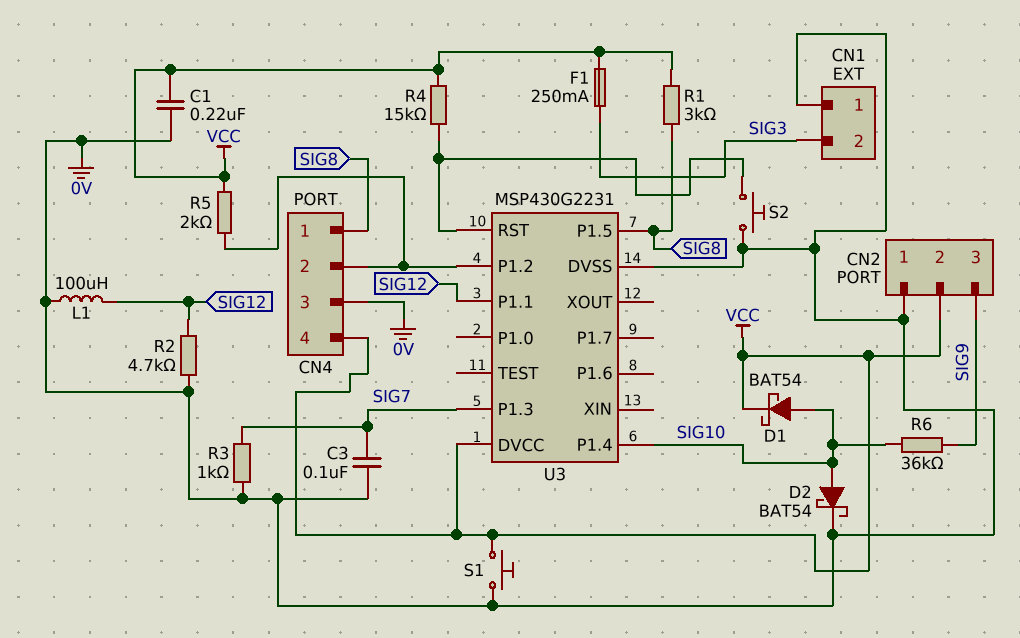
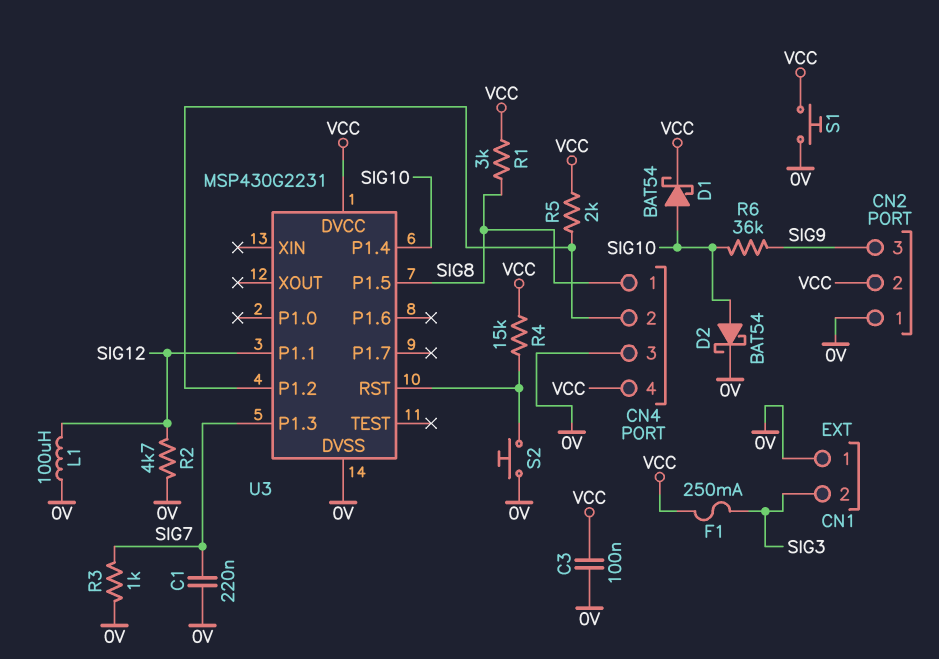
C1: 220nF (0V, VCC) -> 220nF (0V, SIG7)
C3: 100nF (0V, SIG7) -> 100nF (0V, VCC)

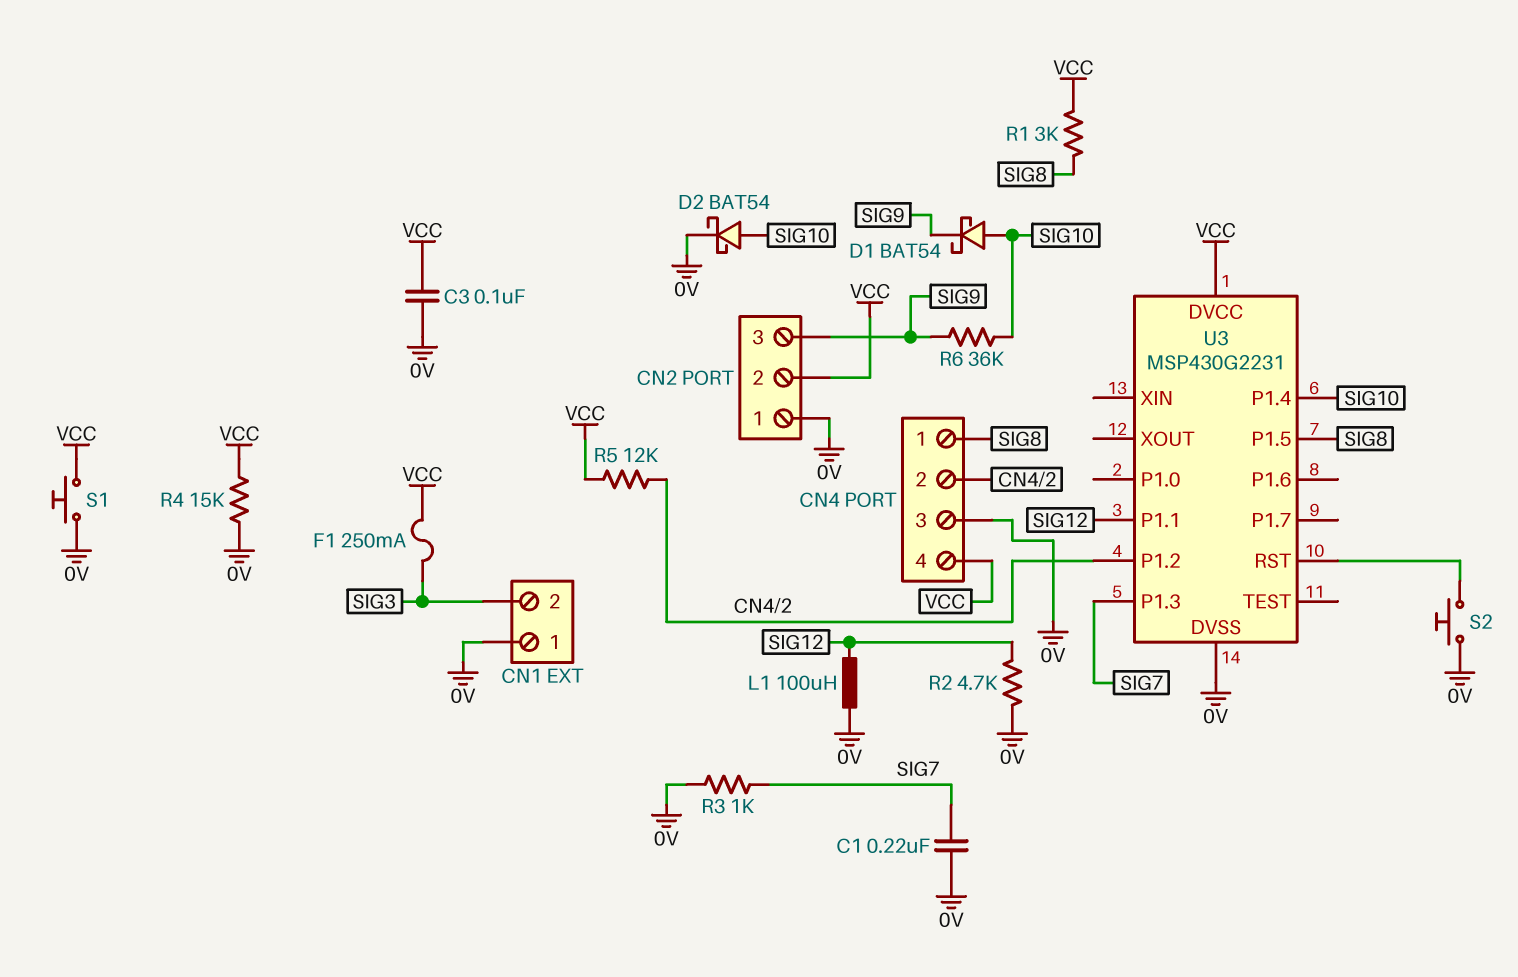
D1: schottky BAT54 (A SIG10, K VCC) -> schottky BAT54 (A SIG10, K SIG9)
R4: 15k (U3/RST, VCC) -> 15k (0V, VCC)
R5: 2k (CN4/2, VCC) -> 12k (CN4/2, VCC)

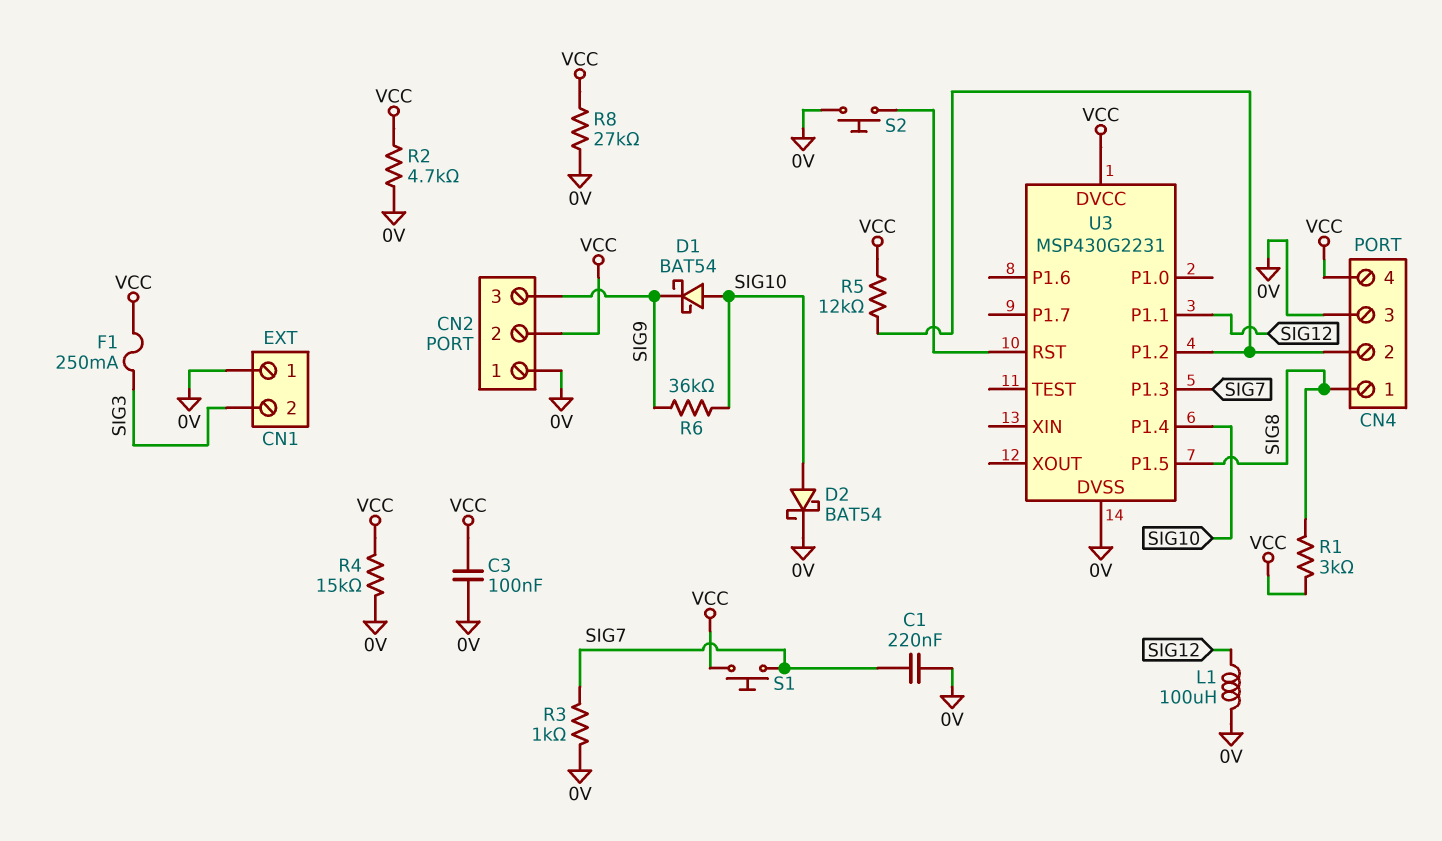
R2: 4.7k (0V, SIG12) -> 4.7k (0V, VCC)
R8: none -> 27k (0V, VCC)
S1: button (0V, VCC) -> button (SIG7, VCC)

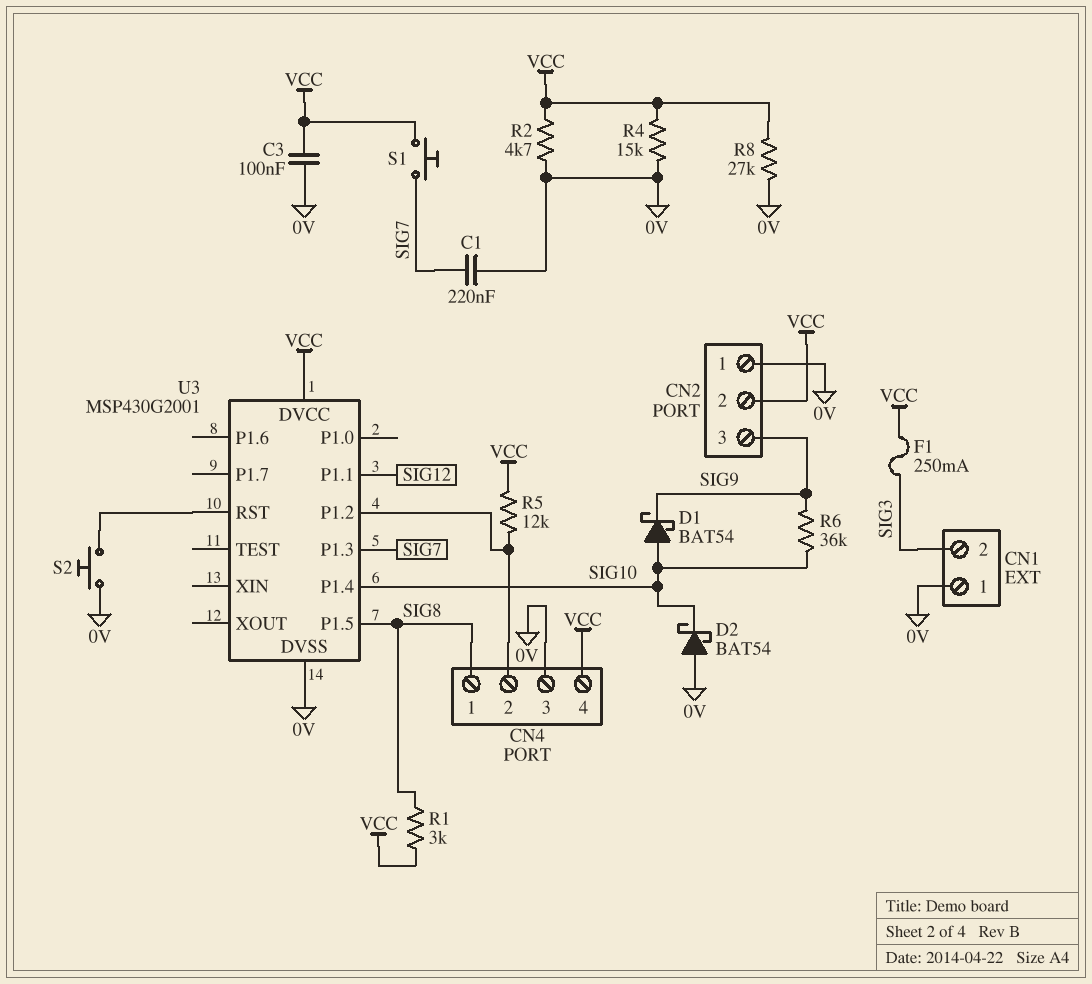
D2: schottky BAT54 (A SIG10, K 0V) -> schottky BAT54 (A 0V, K SIG10)
L1: 100uH (0V, SIG12) -> none
R3: 1k (0V, SIG7) -> none
U3: MSP430G2231 -> MSP430G2001

